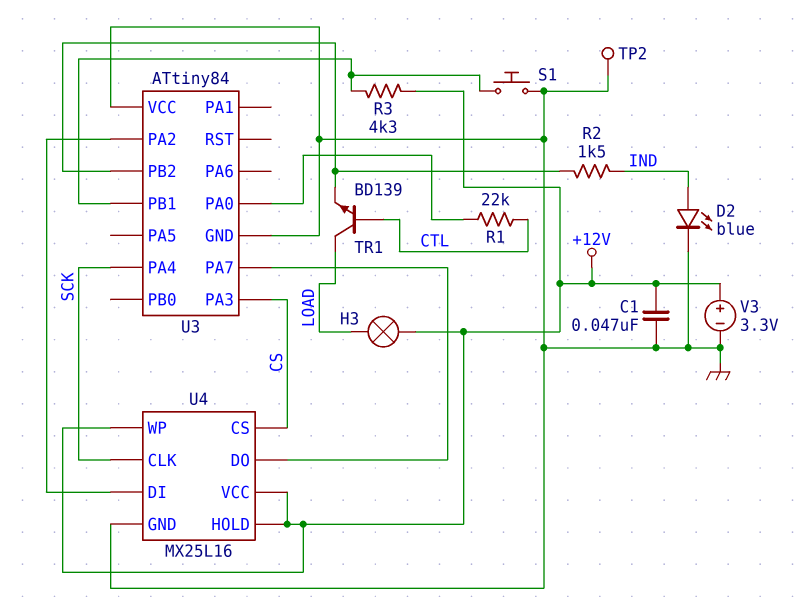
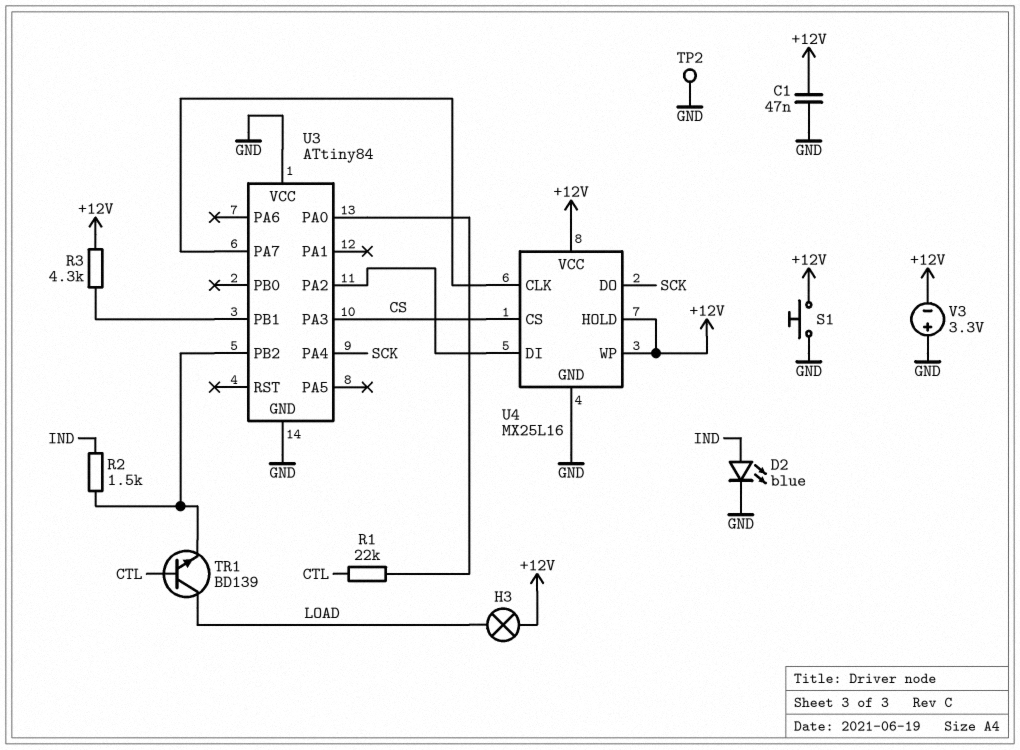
S1: button (GND, U3/PB1) -> button (+12V, GND)
U4 pin CLK: SCK -> U3/PA7
U4 pin DO: U3/PA7 -> SCK
V3: 3.3V (plus +12V, minus GND) -> 3.3V (plus GND, minus +12V)

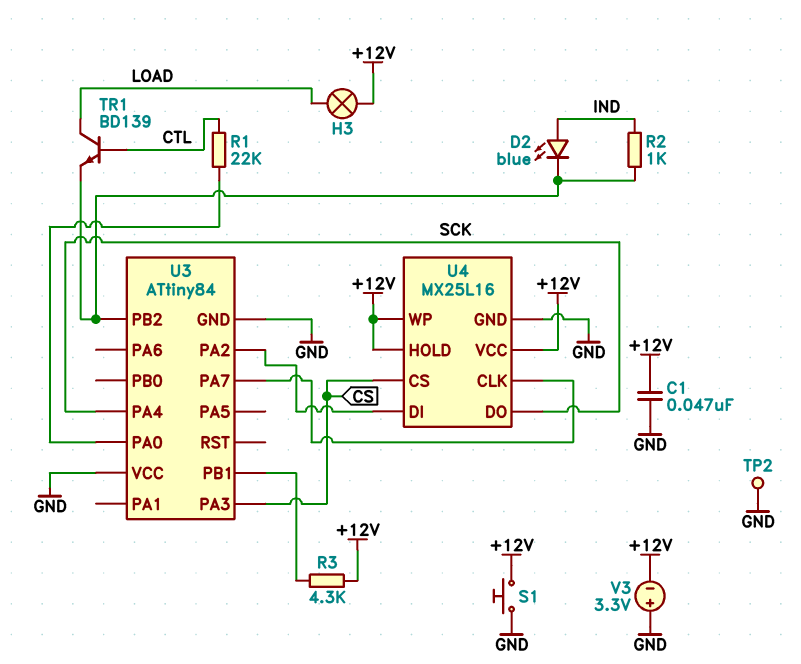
D2: LED blue (A IND, K GND) -> LED blue (A IND, K U3/PB2)
R2: 1.5k (IND, U3/PB2) -> 1k (IND, U3/PB2)

